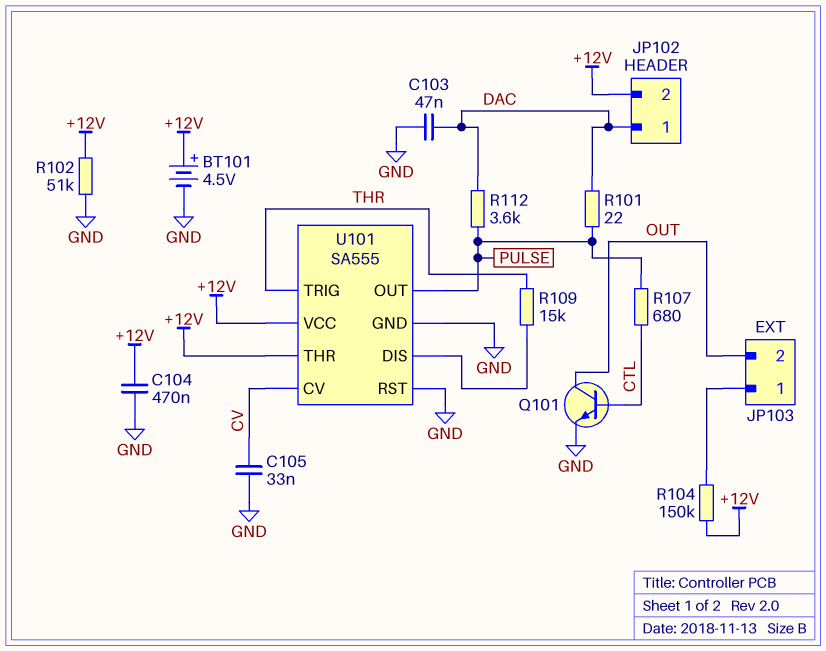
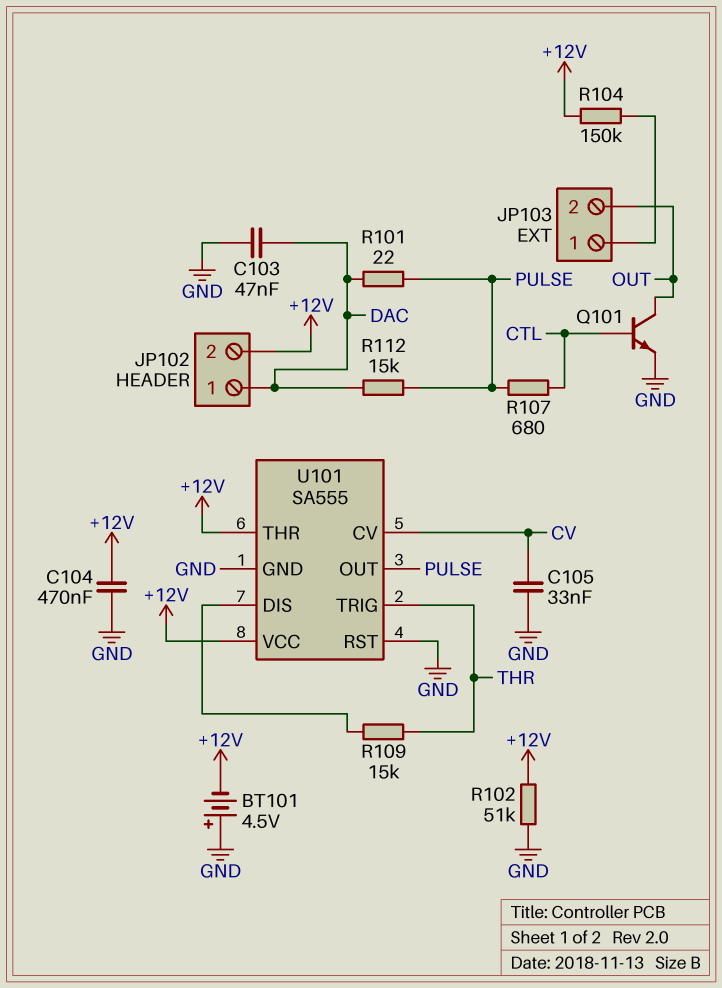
BT101: 4.5V (plus +12V, minus GND) -> 4.5V (plus GND, minus +12V)
R112: 3.6k (DAC, PULSE) -> 15k (DAC, PULSE)

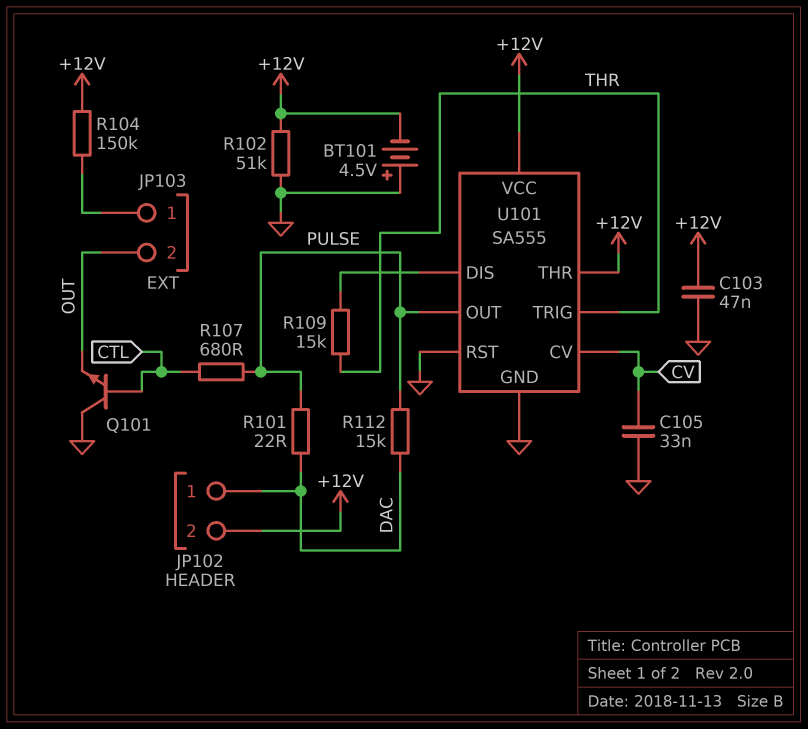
C103: 47nF (DAC, GND) -> 47nF (+12V, GND)
C104: 470nF (+12V, GND) -> none
Q101: NPN (B CTL, C OUT, E GND) -> NPN (B CTL, C GND, E OUT)

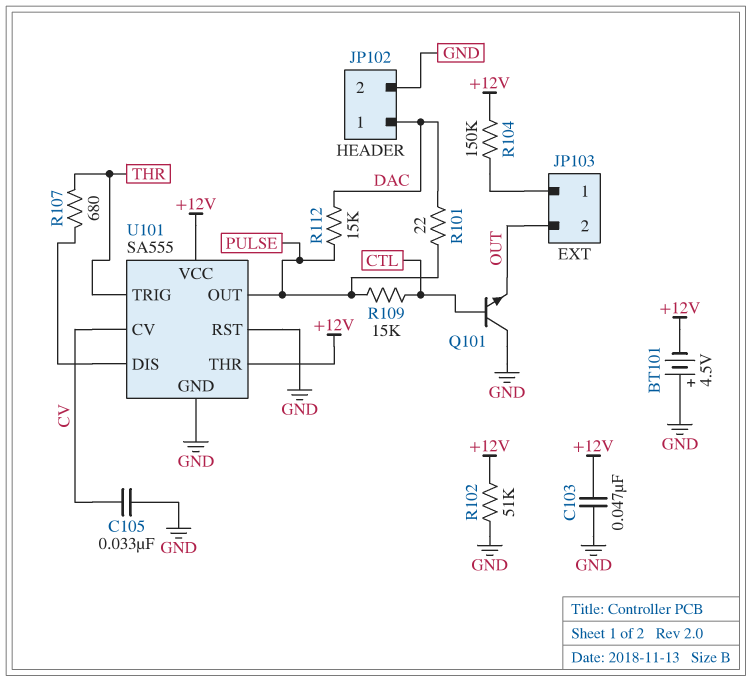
JP102 pin 2: +12V -> GND
R107: 680 (CTL, PULSE) -> 680 (THR, U101/DIS)
R109: 15k (THR, U101/DIS) -> 15k (CTL, PULSE)

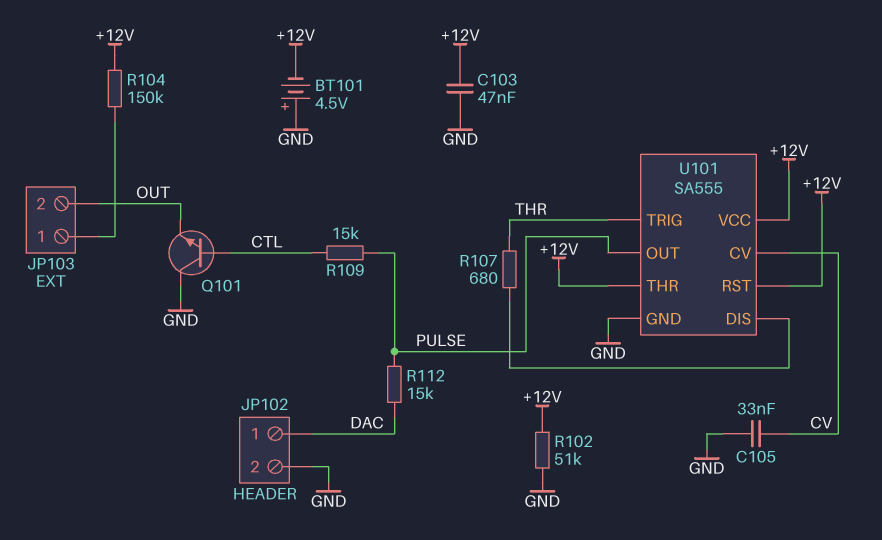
R101: 22 (DAC, PULSE) -> none
U101 pin RST: GND -> +12V

